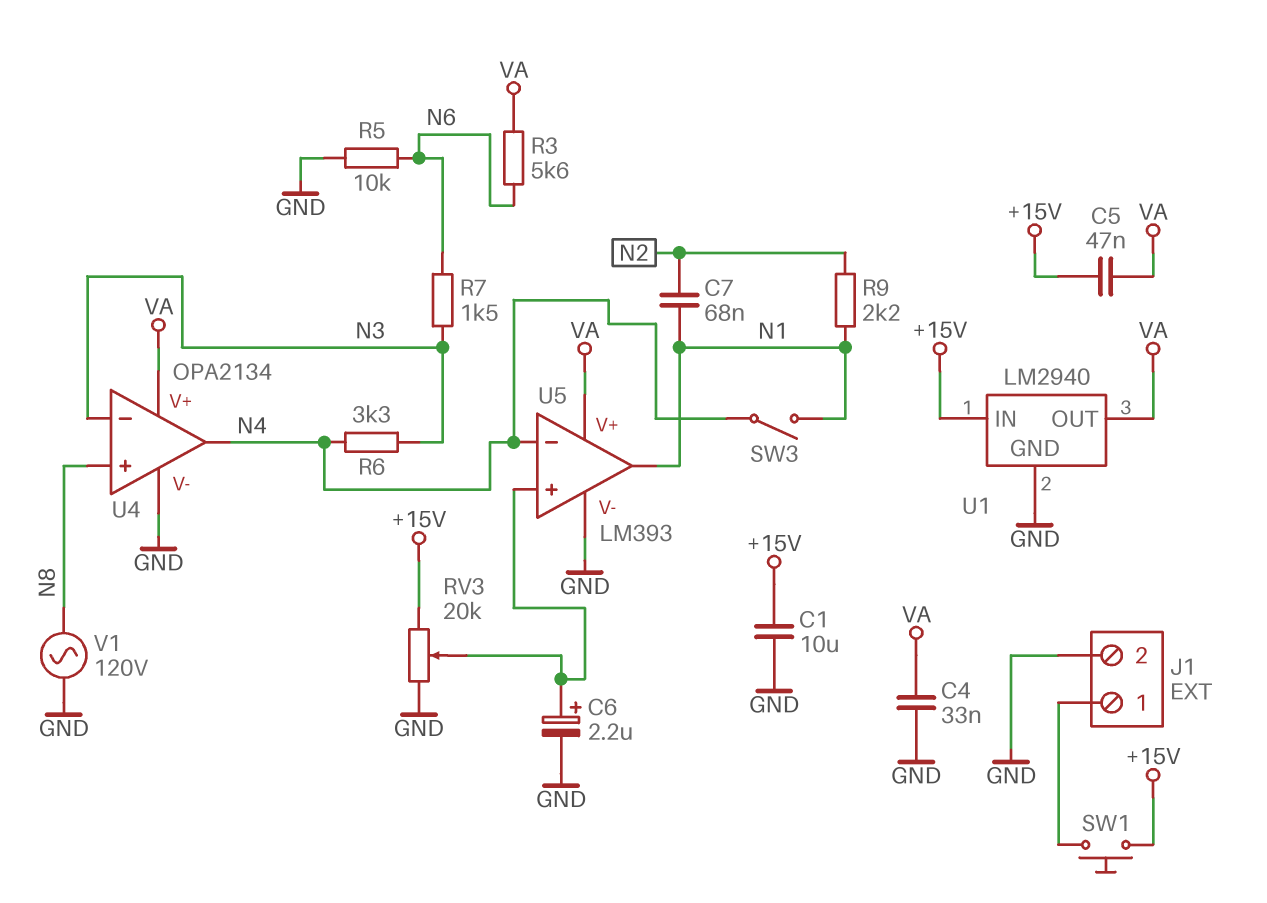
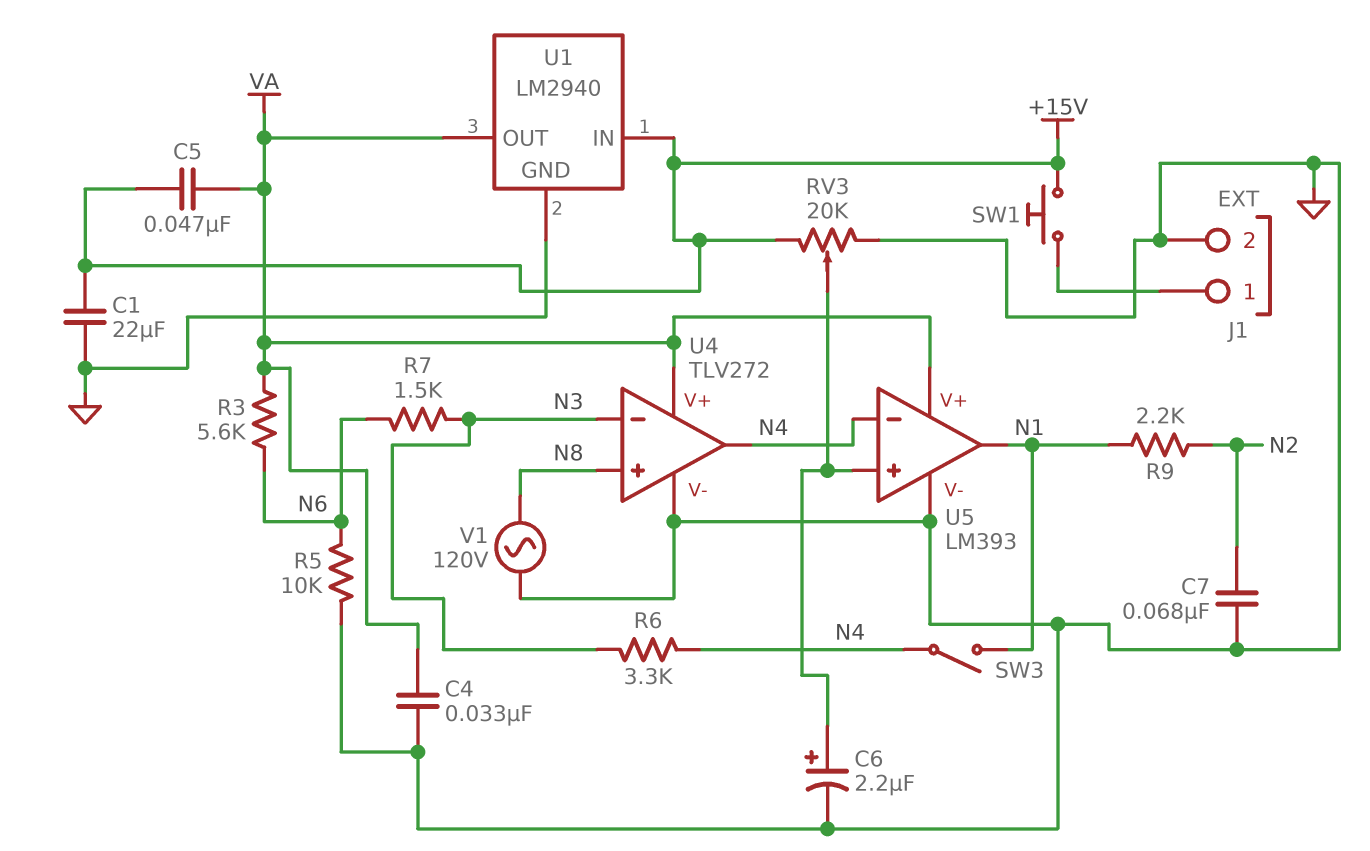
C1: 10uF (+15V, GND) -> 22uF (+15V, GND)
C7: 68nF (N1, N2) -> 68nF (GND, N2)
U4: OPA2134 -> TLV272

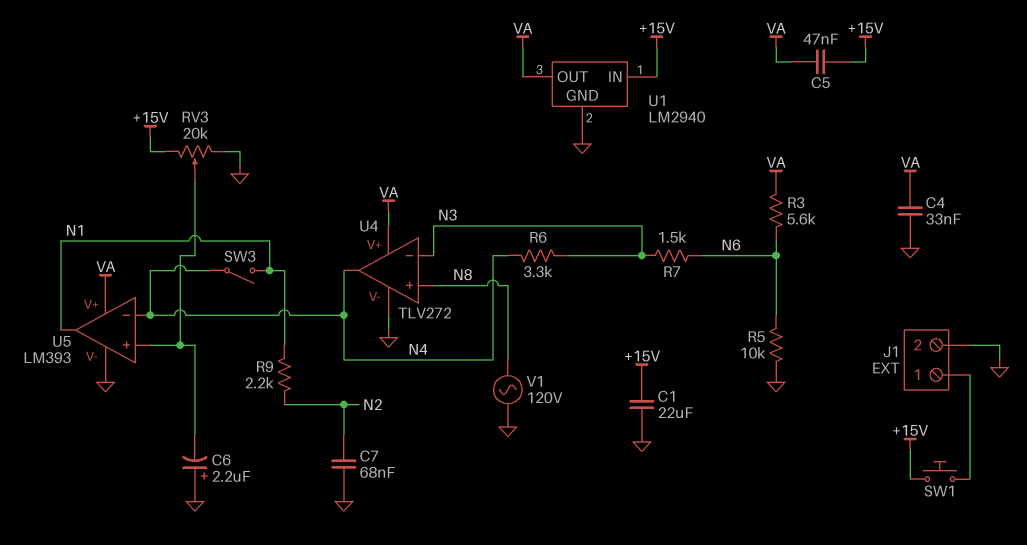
C6: 2.2uF (plus U5/in+, minus GND) -> 2.2uF (plus GND, minus U5/in+)

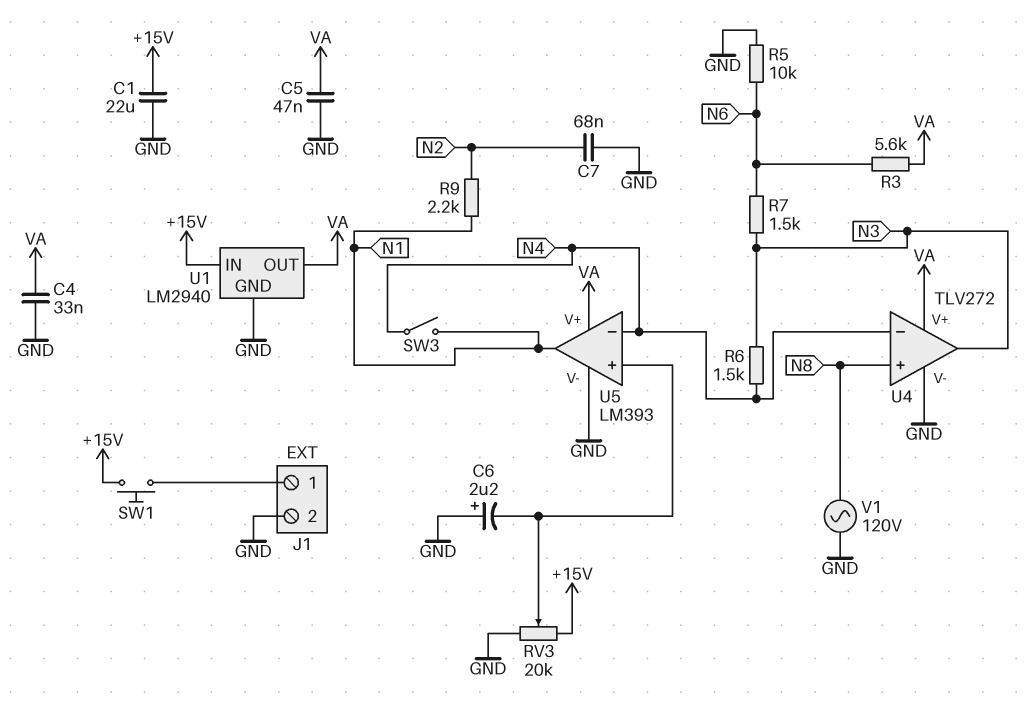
C5: 47nF (+15V, VA) -> 47nF (GND, VA)
R6: 3.3k (N3, N4) -> 1.5k (N3, N4)
U4 pin in-: N3 -> N4
U4 pin out: N4 -> N3

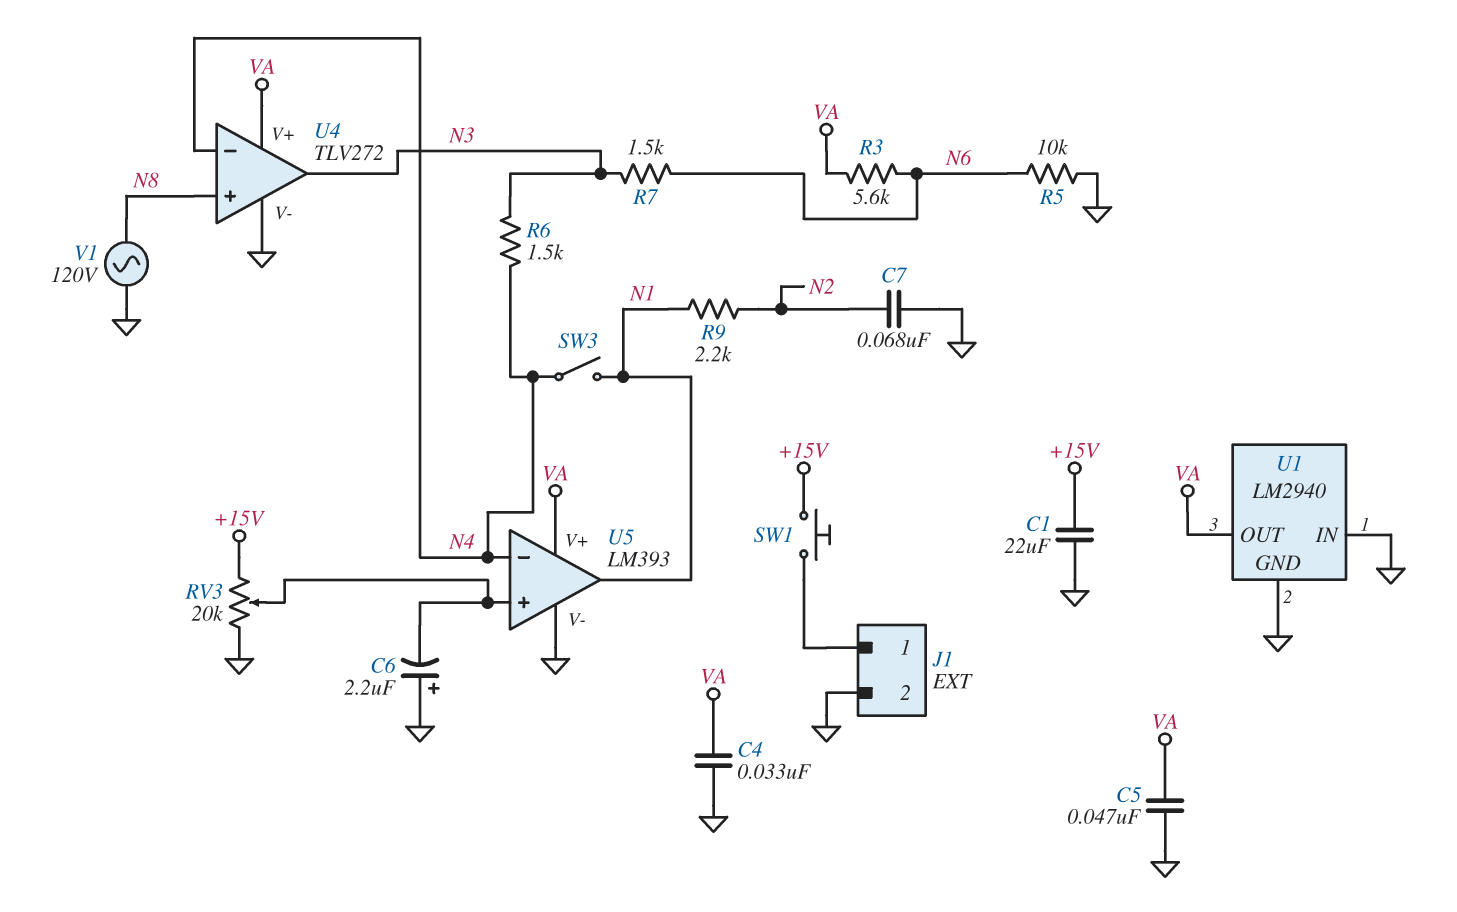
U1 pin IN: +15V -> GND

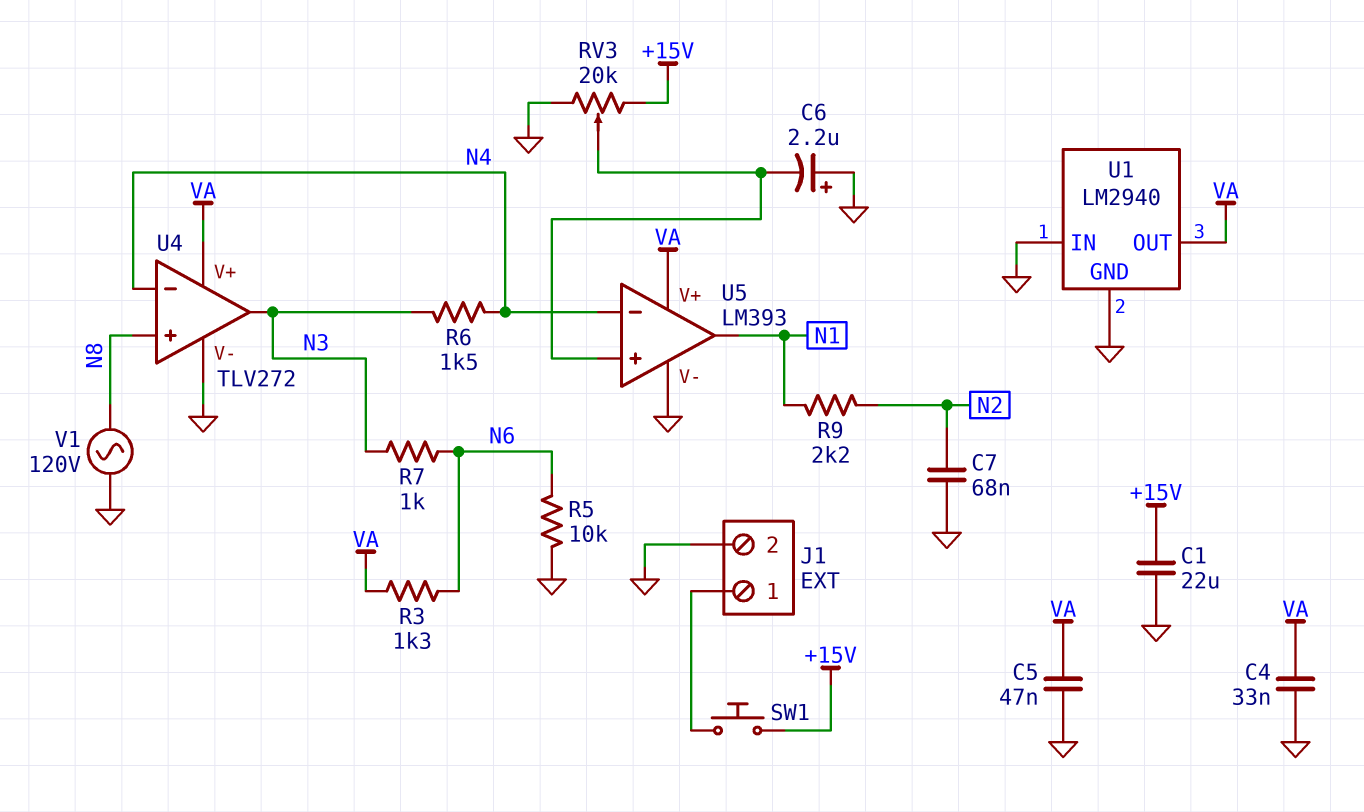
R3: 5.6k (N6, VA) -> 1.3k (N6, VA)
R7: 1.5k (N3, N6) -> 1k (N3, N6)
SW3: switch (N1, N4) -> none

